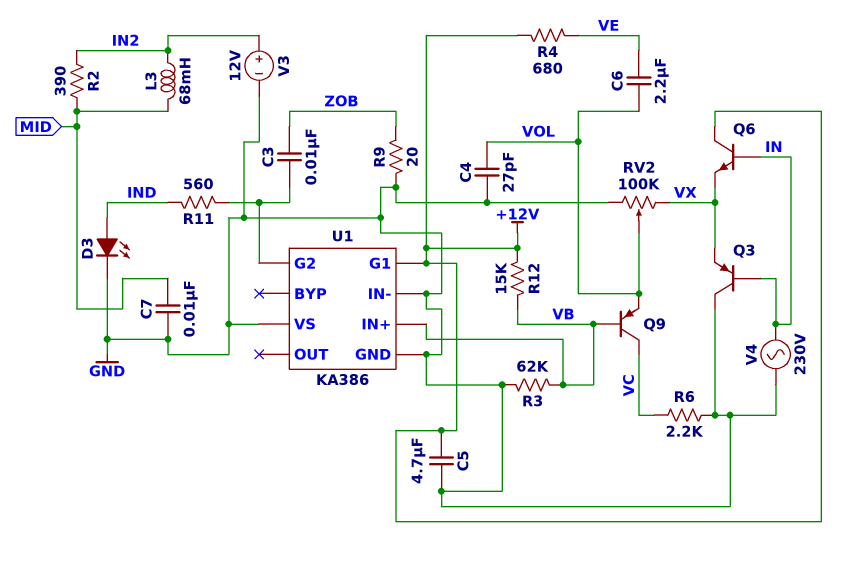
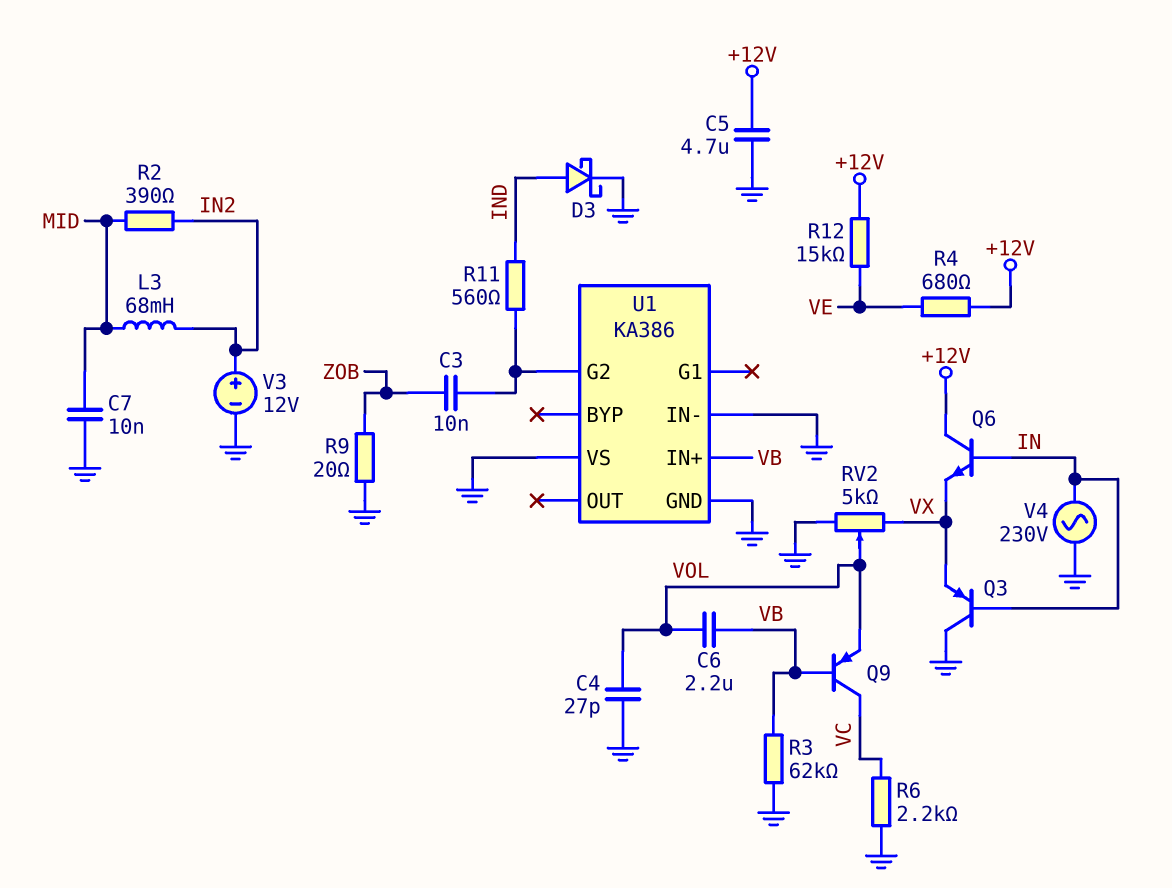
C6: 2.2uF (VE, VOL) -> 2.2uF (VB, VOL)
D3: LED (A IND, K GND) -> schottky (A IND, K GND)
R12: 15k (+12V, VB) -> 15k (+12V, VE)
RV2: 100k (GND, VX, wiper VOL) -> 5k (GND, VX, wiper VOL)
U1 pin G1: +12V -> none

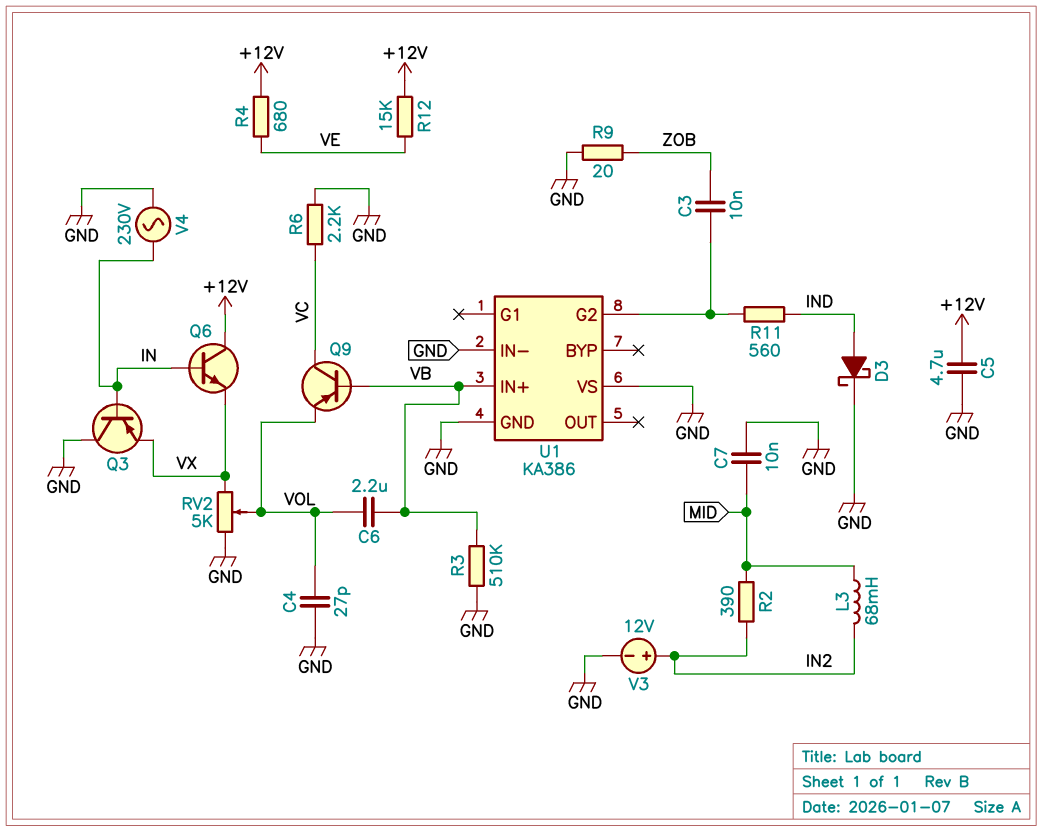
R3: 62k (GND, VB) -> 510k (GND, VB)

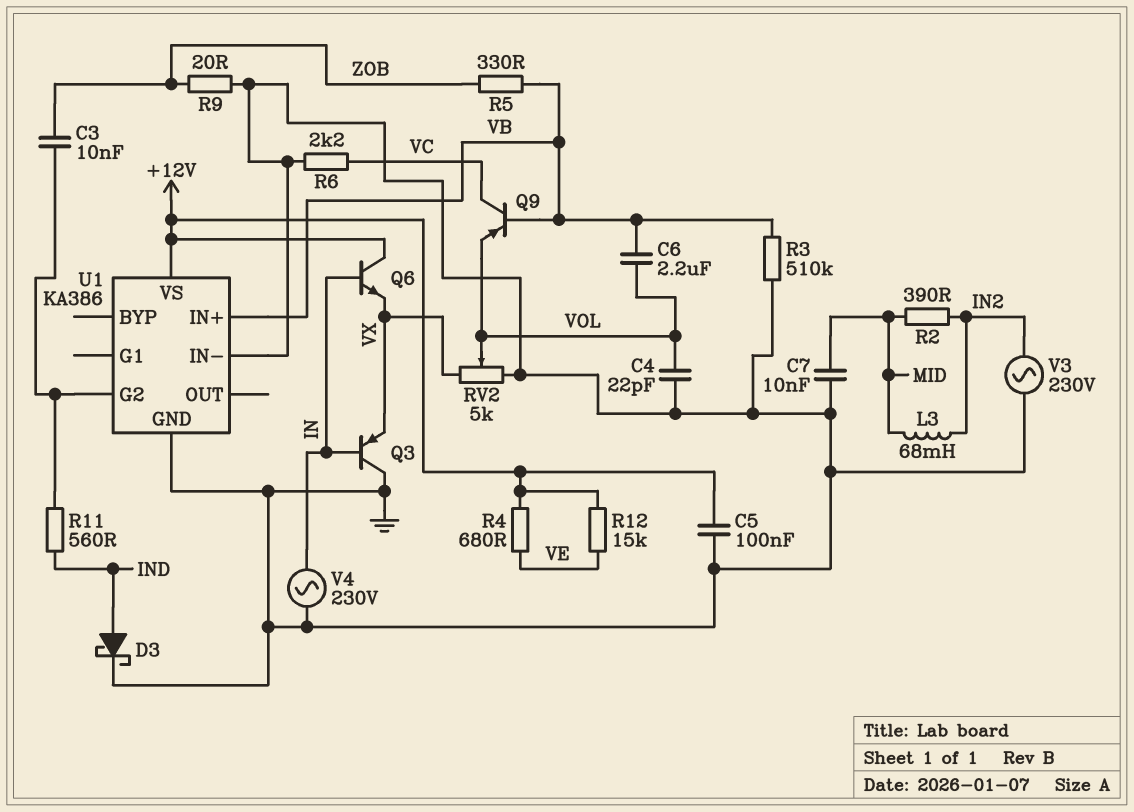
C4: 27pF (GND, VOL) -> 22pF (GND, VOL)
C5: 4.7uF (+12V, GND) -> 100nF (+12V, GND)
R5: none -> 330 (VB, ZOB)
U1 pin VS: GND -> +12V
V3: 12V (plus IN2, minus GND) -> AC 230V (GND, IN2)

